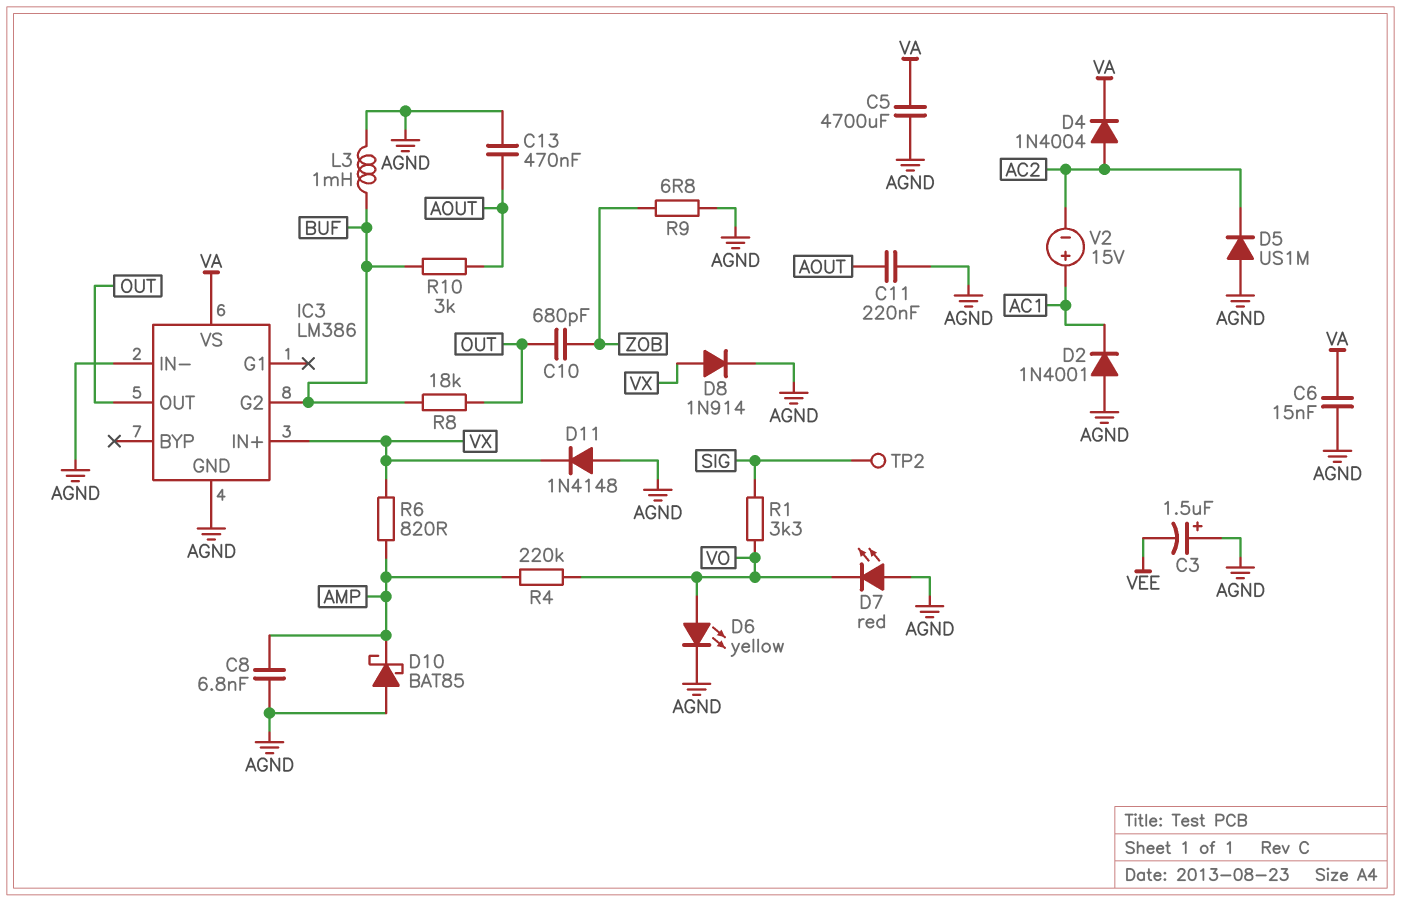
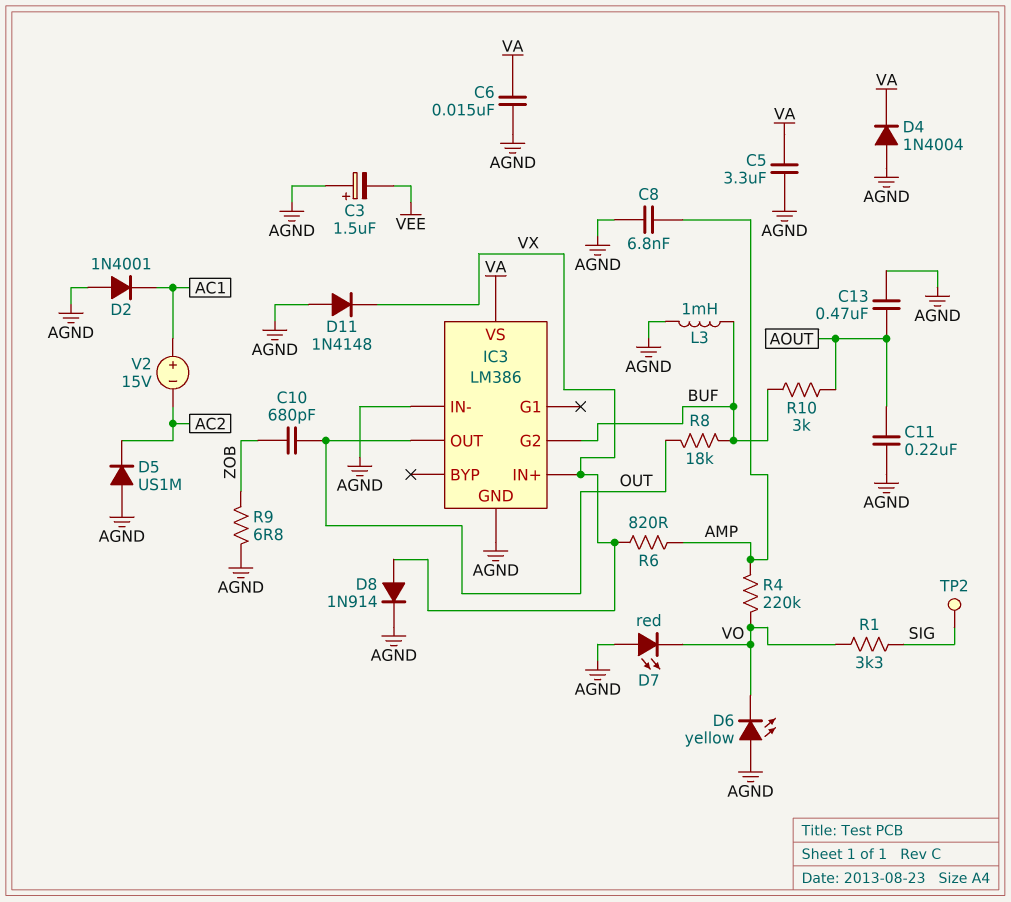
C5: 4700uF (AGND, VA) -> 3.3uF (AGND, VA)
D4: diode 1N4004 (A AC2, K VA) -> diode 1N4004 (A AGND, K VA)
D6: LED yellow (A VO, K AGND) -> LED yellow (A AGND, K VO)
D10: schottky BAT85 (A AGND, K AMP) -> none

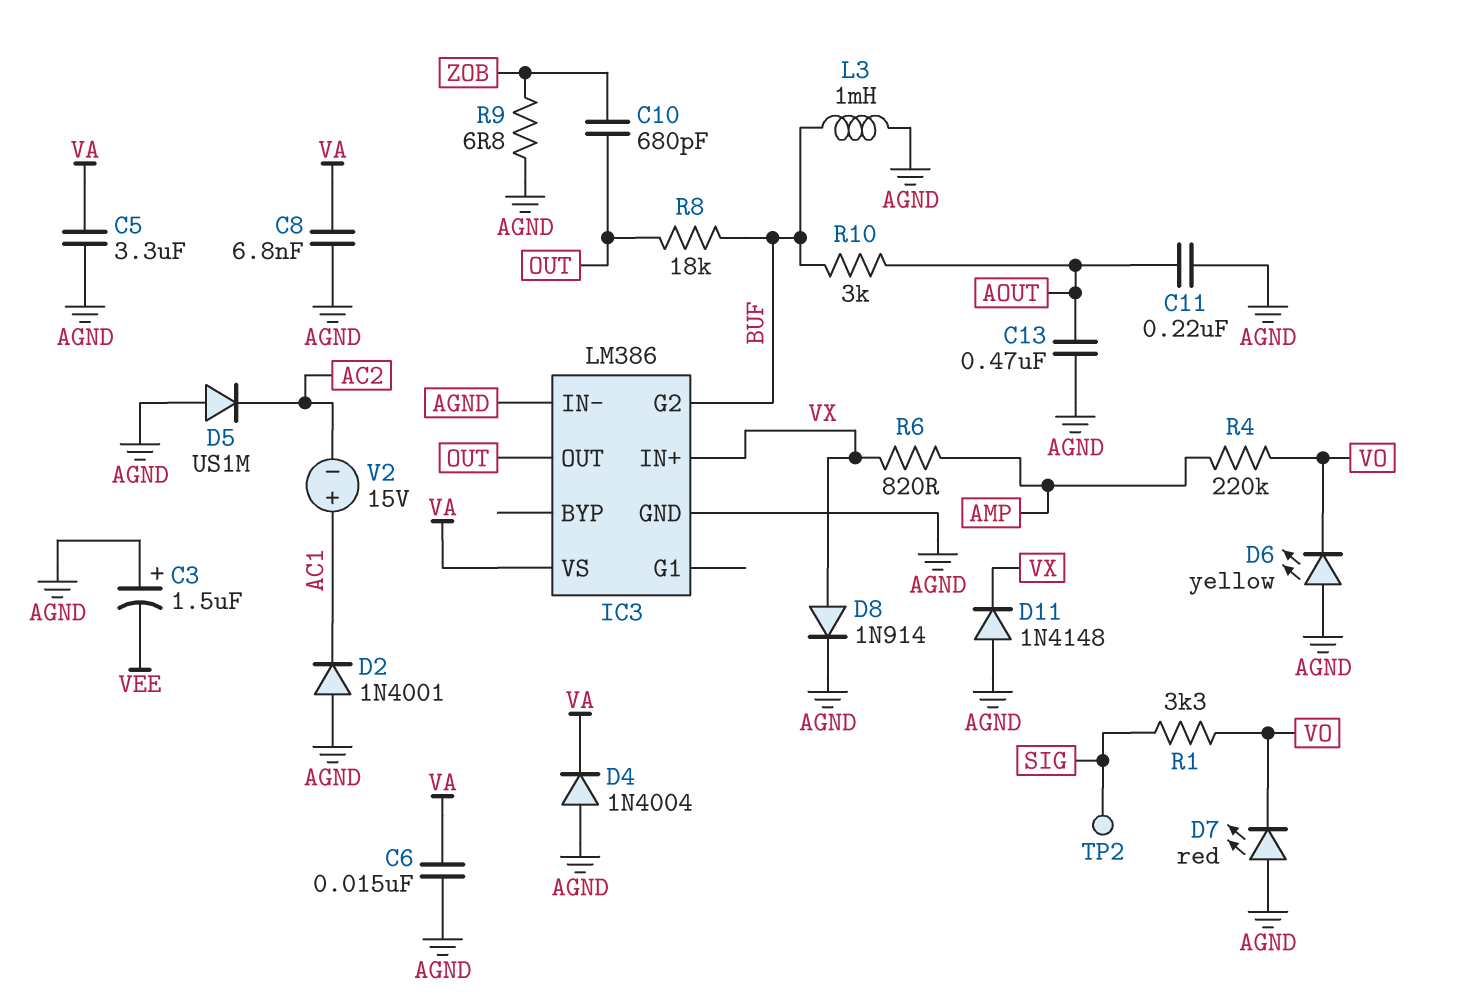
C8: 6.8nF (AGND, AMP) -> 6.8nF (AGND, VA)

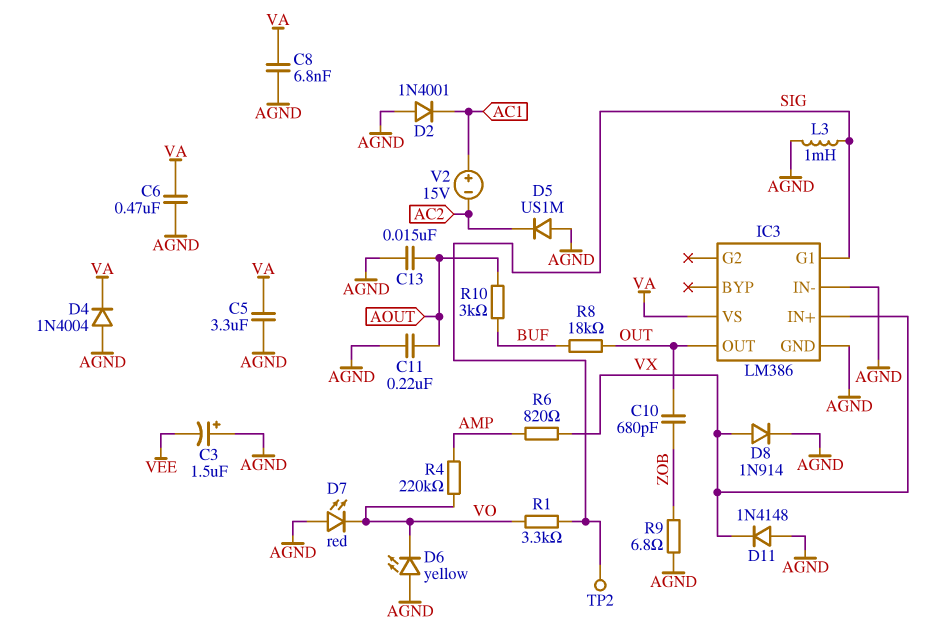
C6: 15nF (AGND, VA) -> 470nF (AGND, VA)
C13: 470nF (AGND, AOUT) -> 15nF (AGND, AOUT)
IC3 pin G1: none -> SIG
IC3 pin G2: BUF -> none
L3: 1mH (AGND, BUF) -> 1mH (AGND, SIG)

